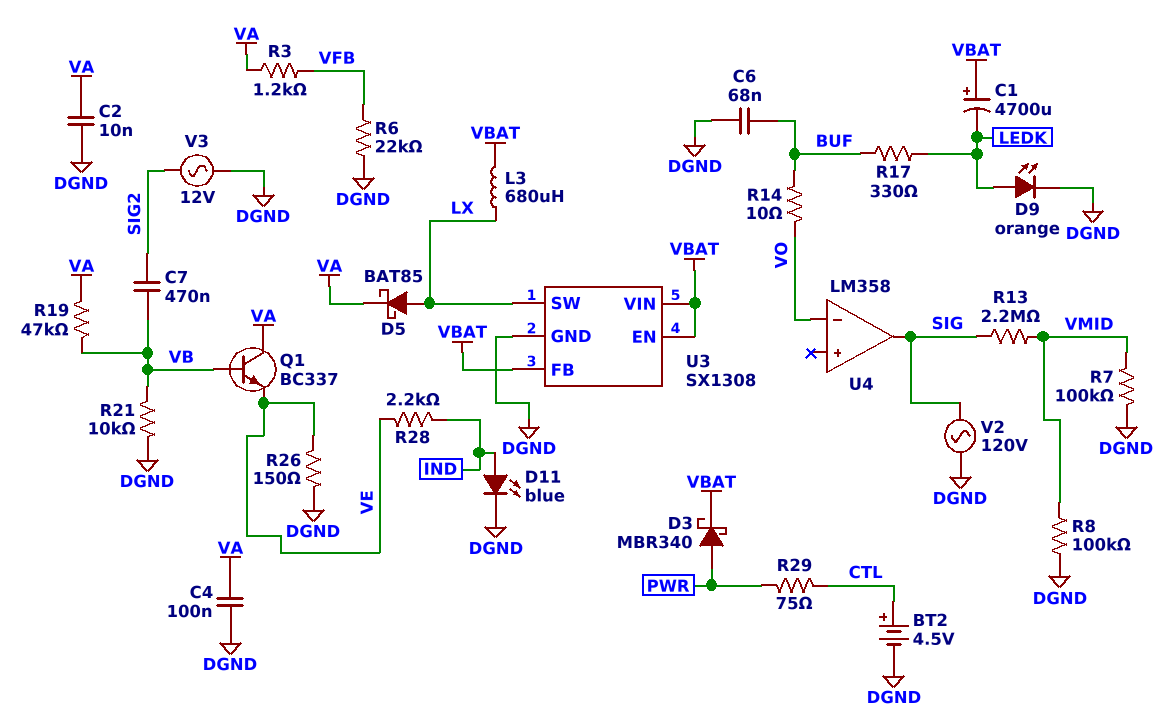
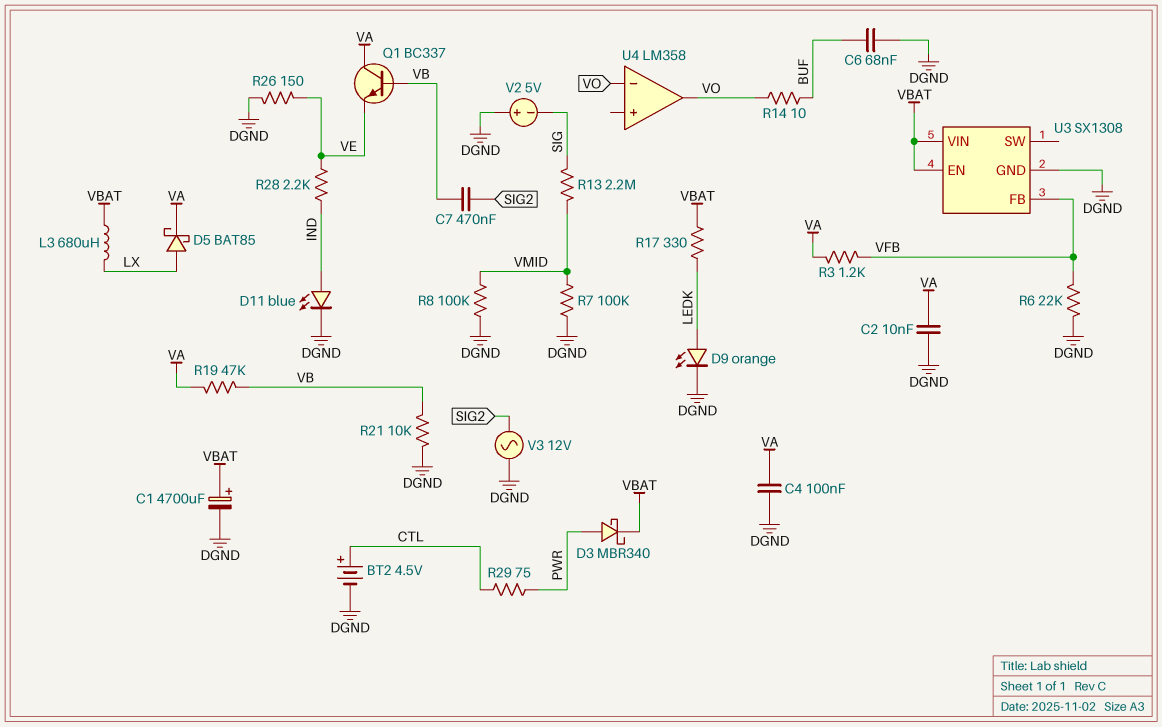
C1: 4700uF (plus VBAT, minus LEDK) -> 4700uF (plus VBAT, minus DGND)
R17: 330 (BUF, LEDK) -> 330 (LEDK, VBAT)
U3 pin FB: VBAT -> VFB
U3 pin SW: LX -> none
U4 pin out: SIG -> VO
V2: AC 120V (DGND, SIG) -> 5V (plus DGND, minus SIG)

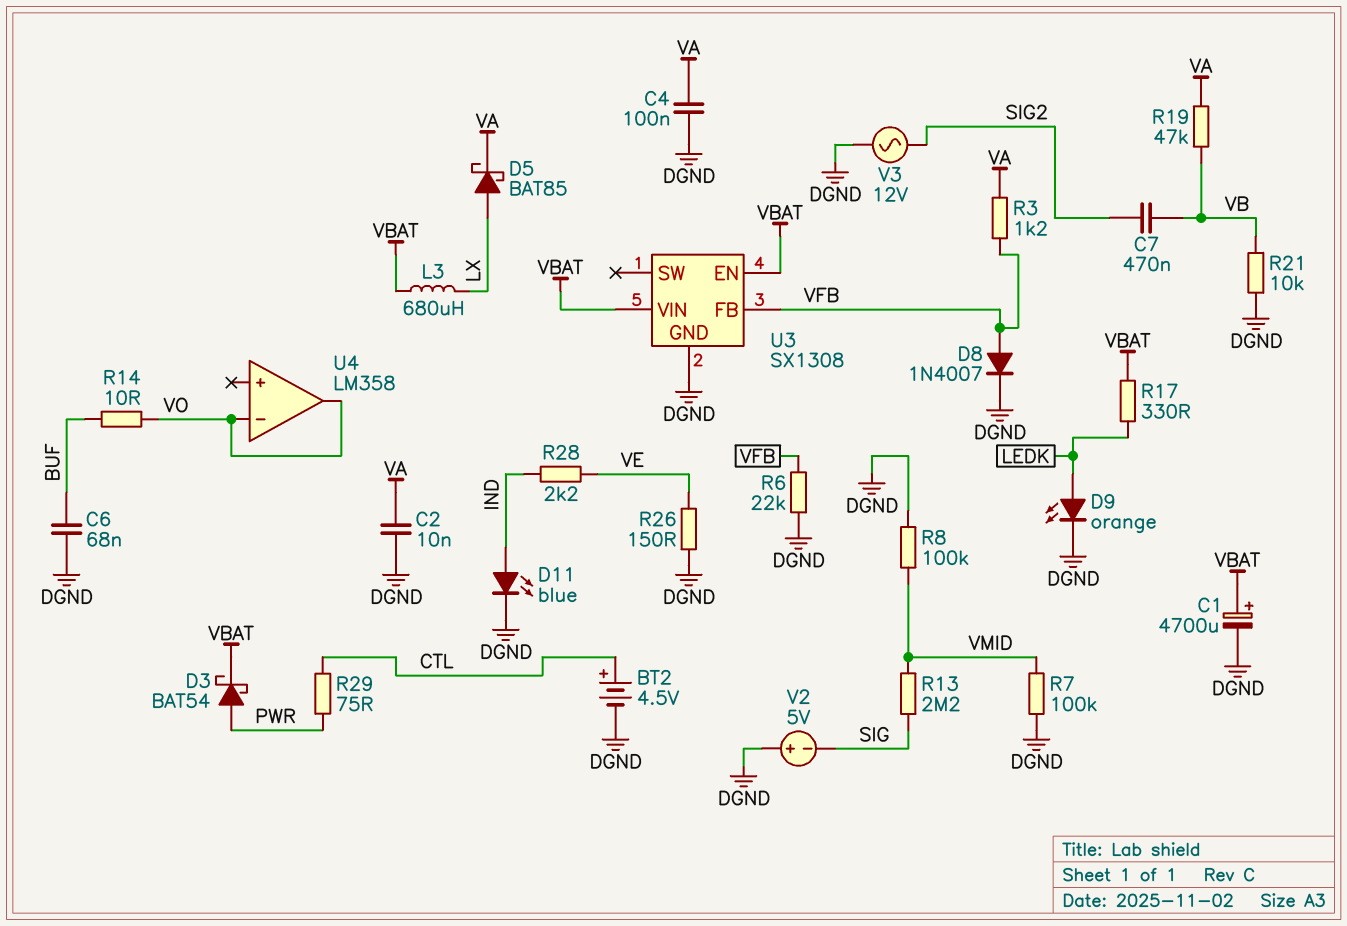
D3: schottky MBR340 (A PWR, K VBAT) -> schottky BAT54 (A PWR, K VBAT)
D8: none -> diode 1N4007 (A VFB, K DGND)
Q1: NPN BC337 (B VB, C VA, E VE) -> none

